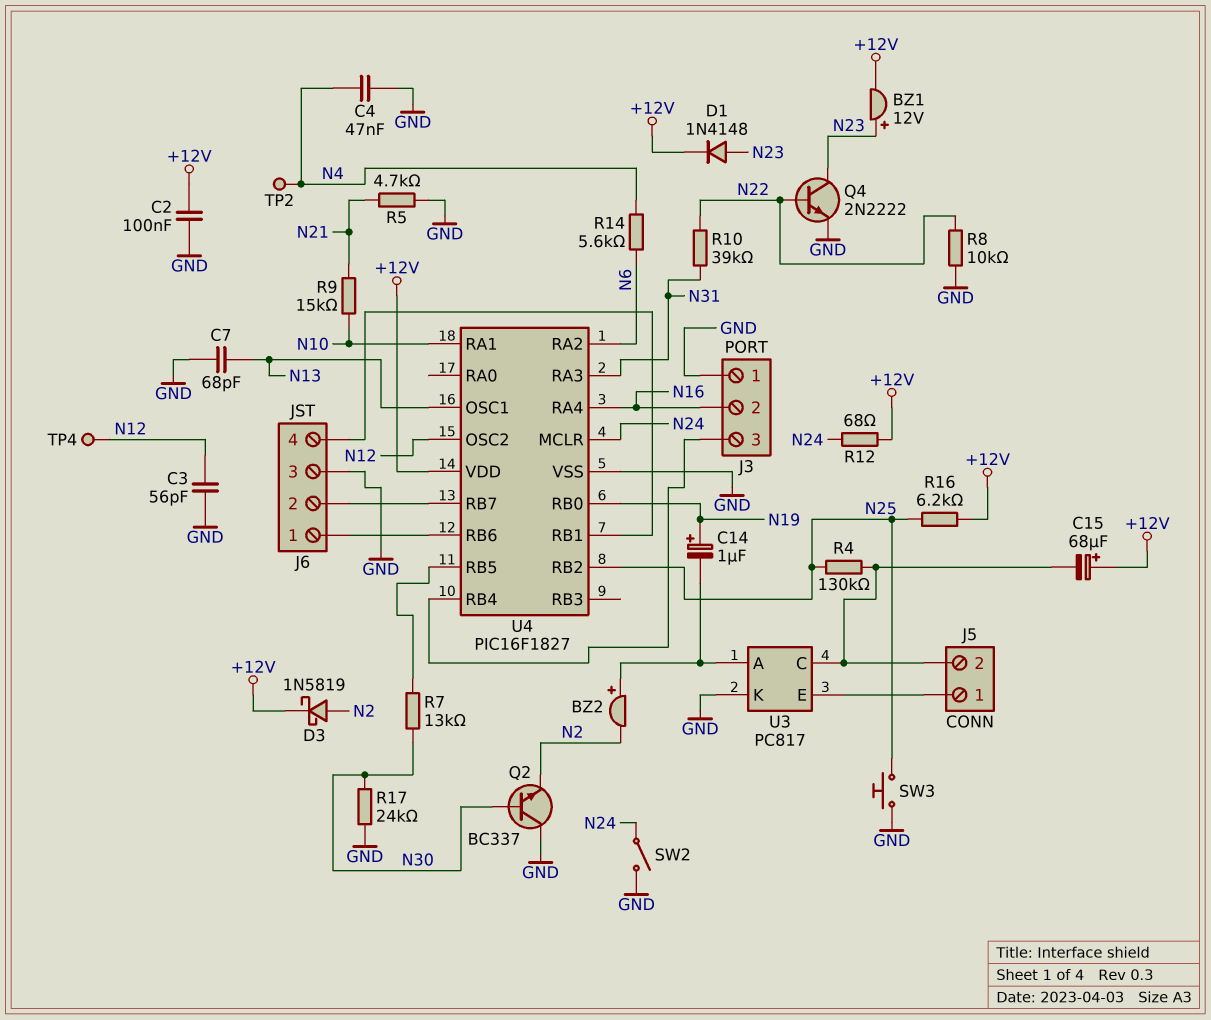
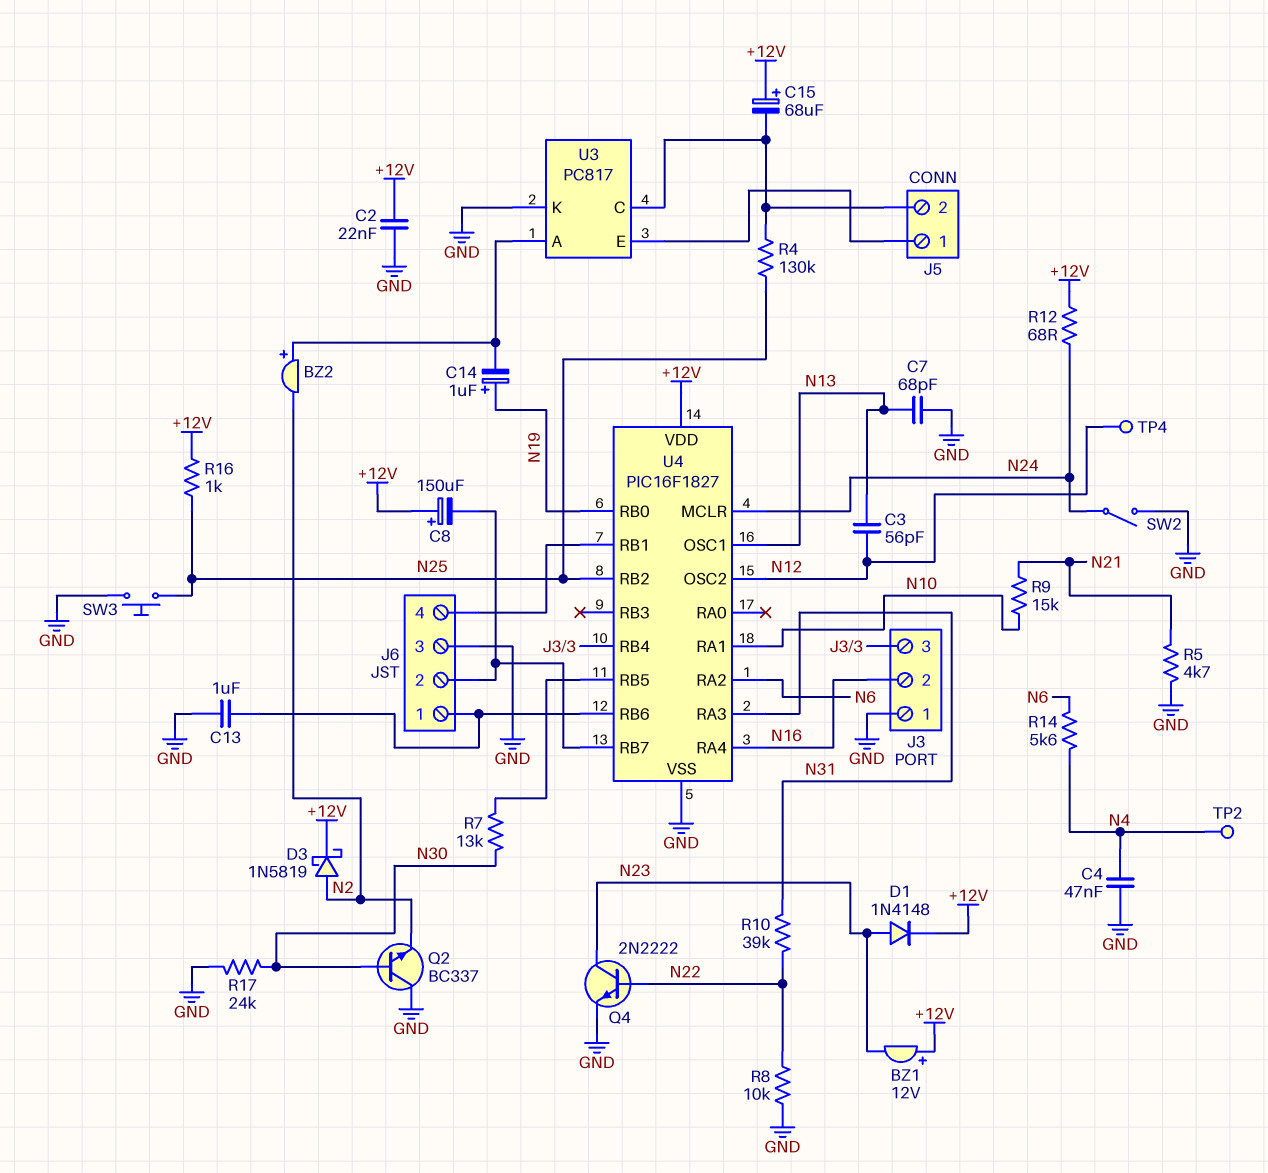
BZ1: buzzer 12V (plus N23, minus +12V) -> buzzer 12V (plus +12V, minus N23)
C2: 100nF (+12V, GND) -> 22nF (+12V, GND)
C3: 56pF (GND, N12) -> 56pF (N12, N13)
C8: none -> 150uF (plus +12V, minus J6/2)
C13: none -> 1uF (GND, J6/1)
R16: 6.2k (+12V, N25) -> 1k (+12V, N25)

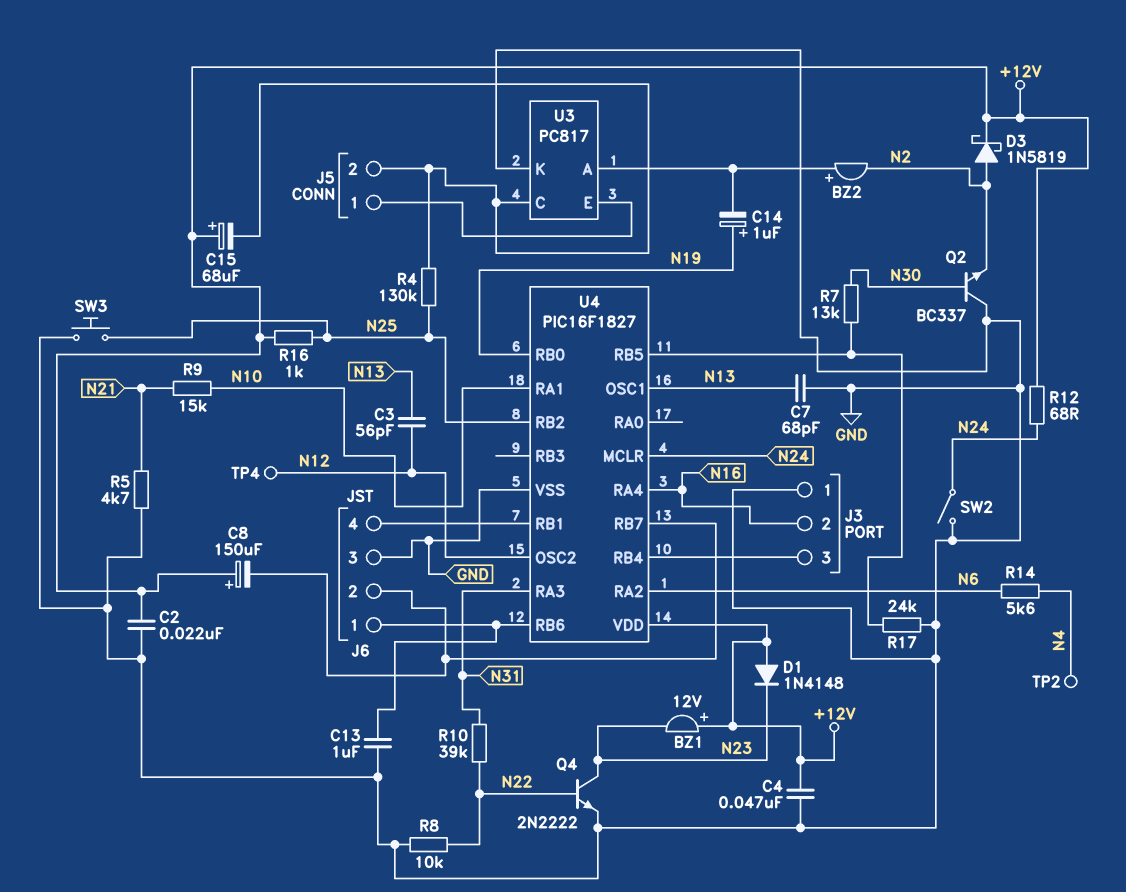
C4: 47nF (GND, N4) -> 47nF (+12V, GND)
D1: diode 1N4148 (A N23, K +12V) -> diode 1N4148 (A +12V, K N23)
R17: 24k (GND, N30) -> 24k (GND, U4/RB5)

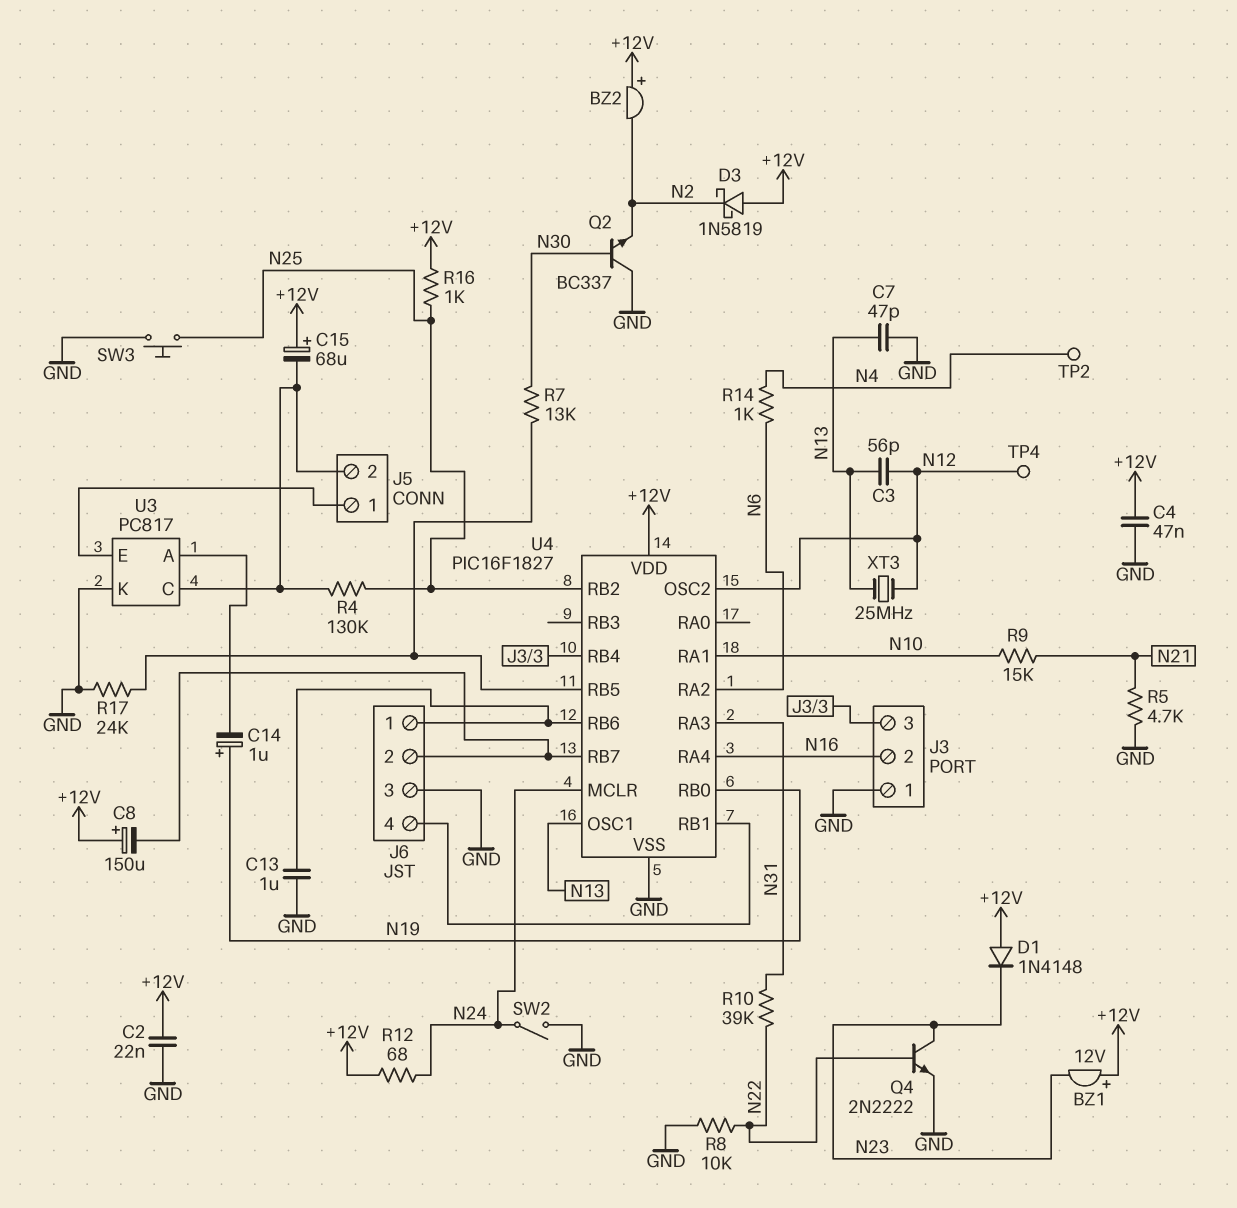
BZ2: buzzer (plus U3/A, minus N2) -> buzzer (plus +12V, minus N2)
C7: 68pF (GND, N13) -> 47pF (GND, N13)
D3: schottky 1N5819 (A N2, K +12V) -> schottky 1N5819 (A +12V, K N2)
R14: 5.6k (N4, N6) -> 1k (N4, N6)
XT3: none -> 25MHz (N12, N13)

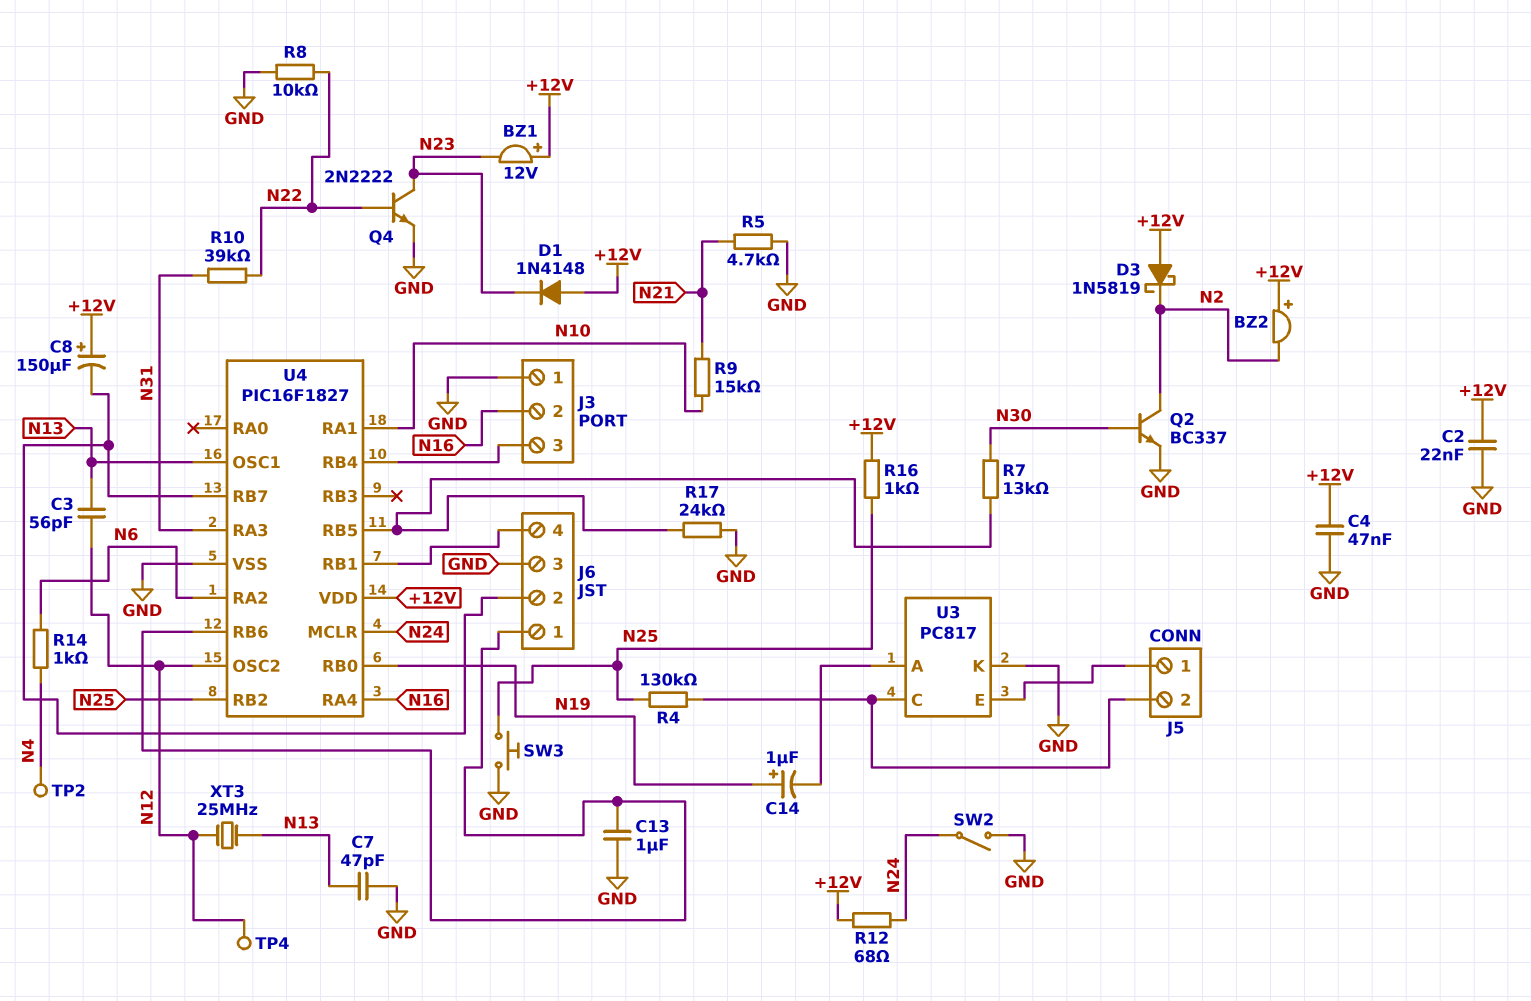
C15: 68uF (plus +12V, minus J5/2) -> none
Q2: NPN BC337 (B N30, C GND, E N2) -> NPN BC337 (B N30, C N2, E GND)

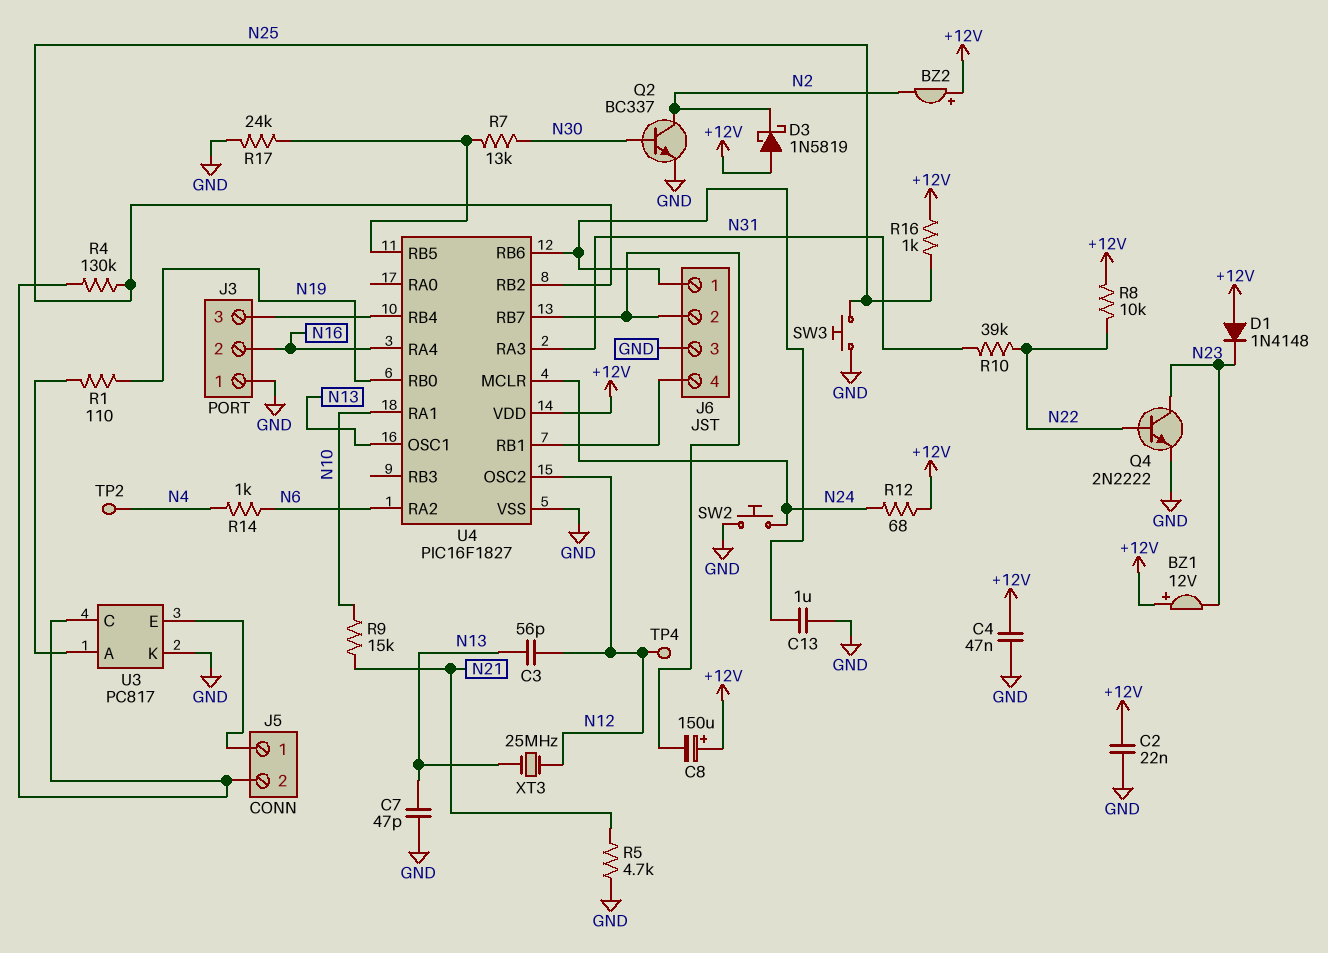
C14: 1uF (plus N19, minus U3/A) -> none
R1: none -> 110 (N19, U3/A)
R8: 10k (GND, N22) -> 10k (+12V, N22)
SW2: switch (GND, N24) -> button (GND, N24)

